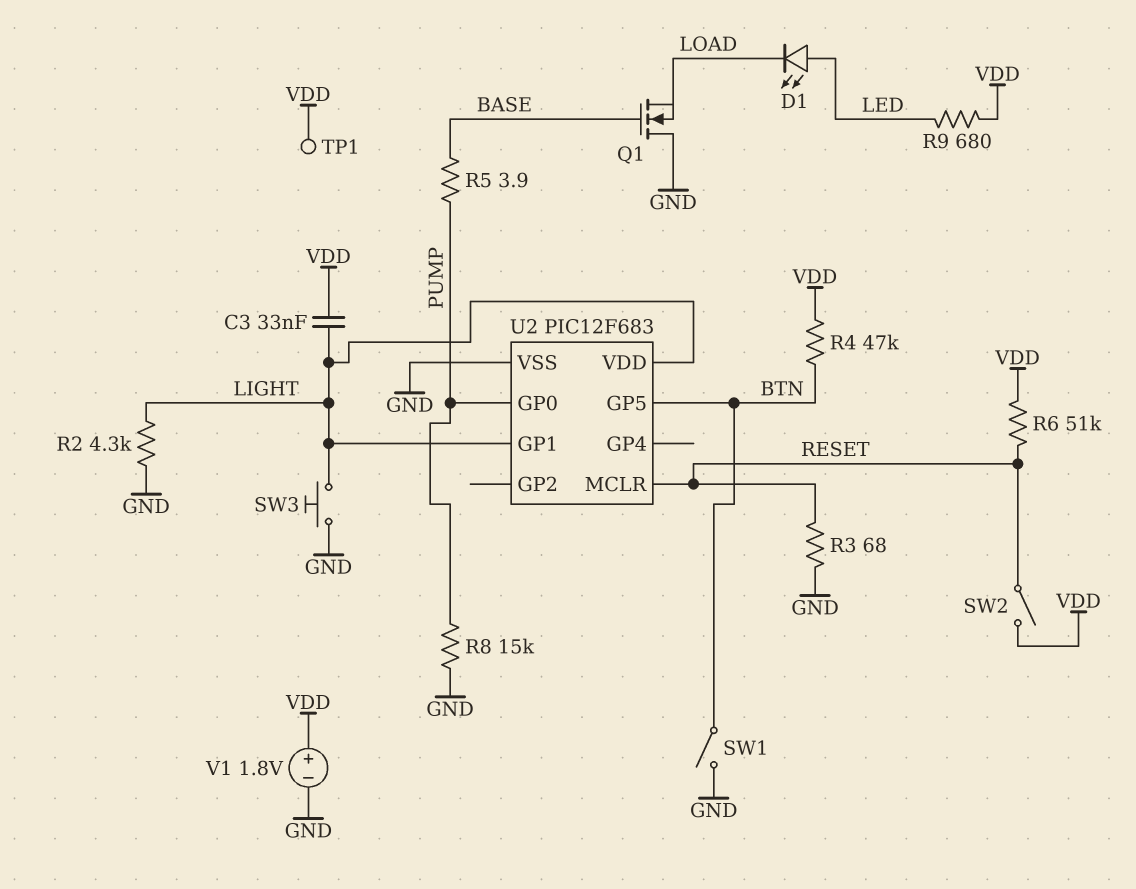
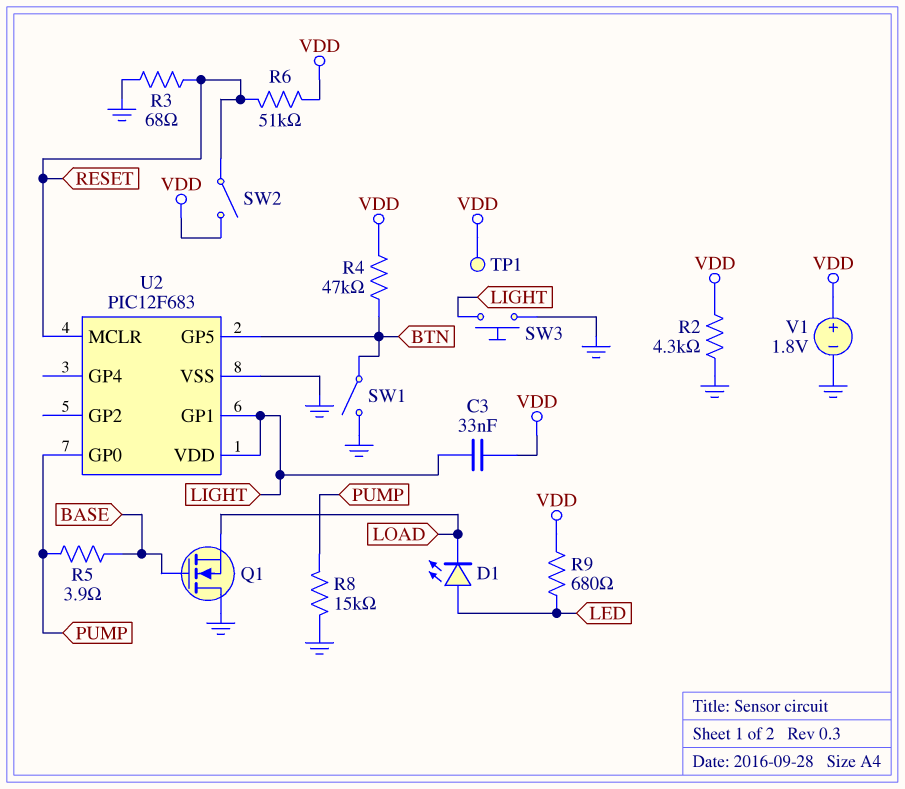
R2: 4.3k (GND, LIGHT) -> 4.3k (GND, VDD)

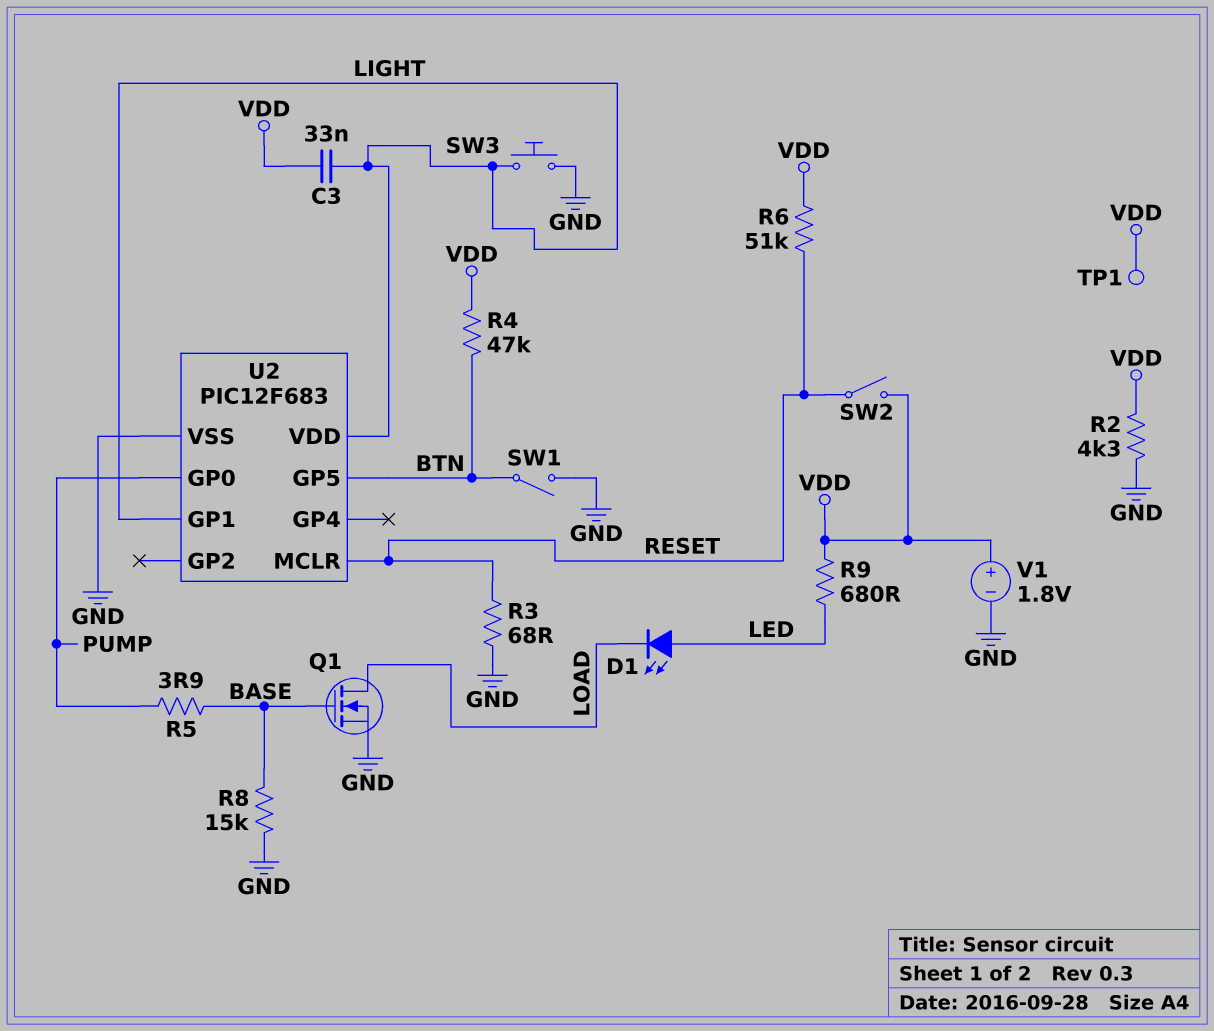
Q1: NMOS (G BASE, D GND, S LOAD) -> NMOS (G BASE, D LOAD, S GND)
R8: 15k (GND, PUMP) -> 15k (BASE, GND)

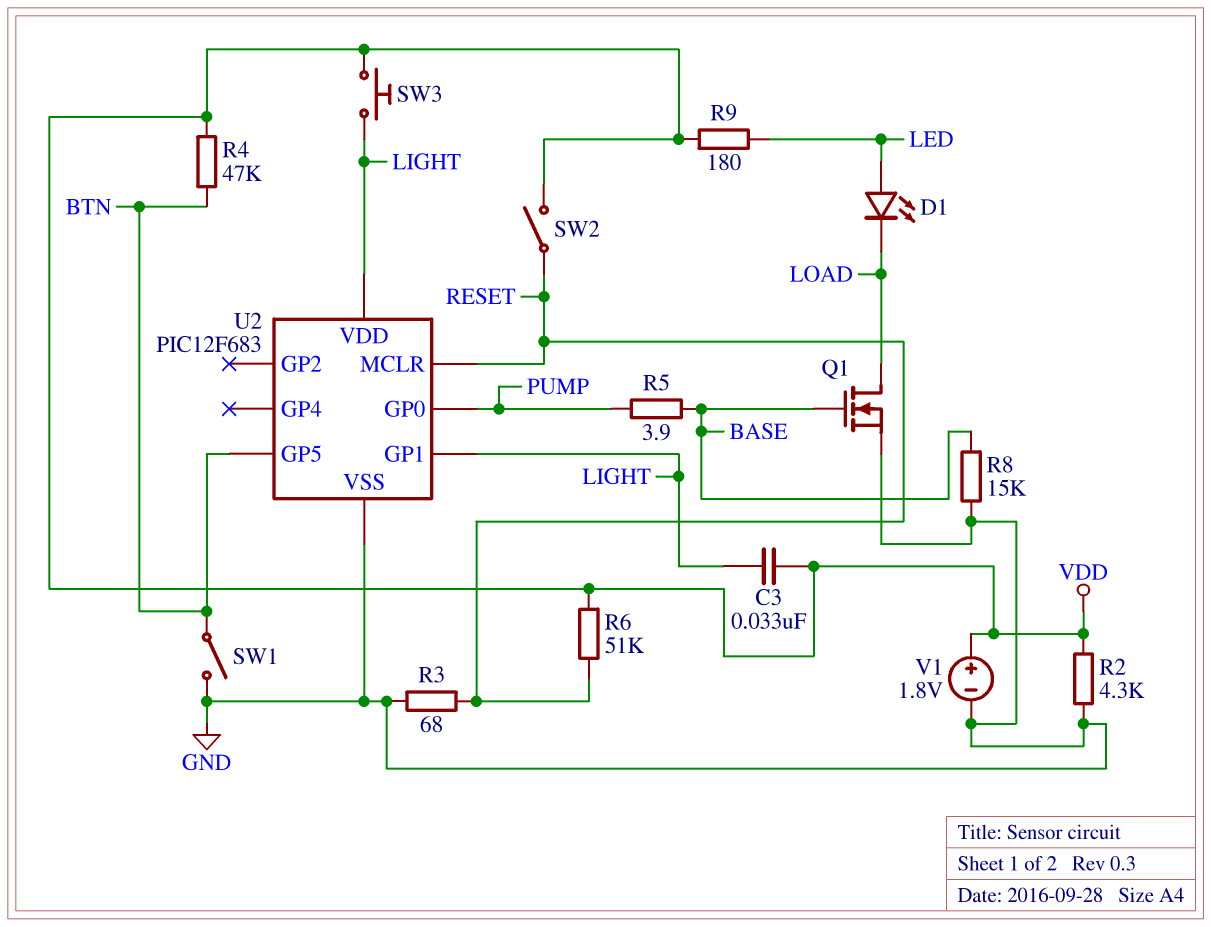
R9: 680 (LED, VDD) -> 180 (LED, VDD)
SW3: button (GND, LIGHT) -> button (LIGHT, VDD)
TP1: test point (VDD) -> none

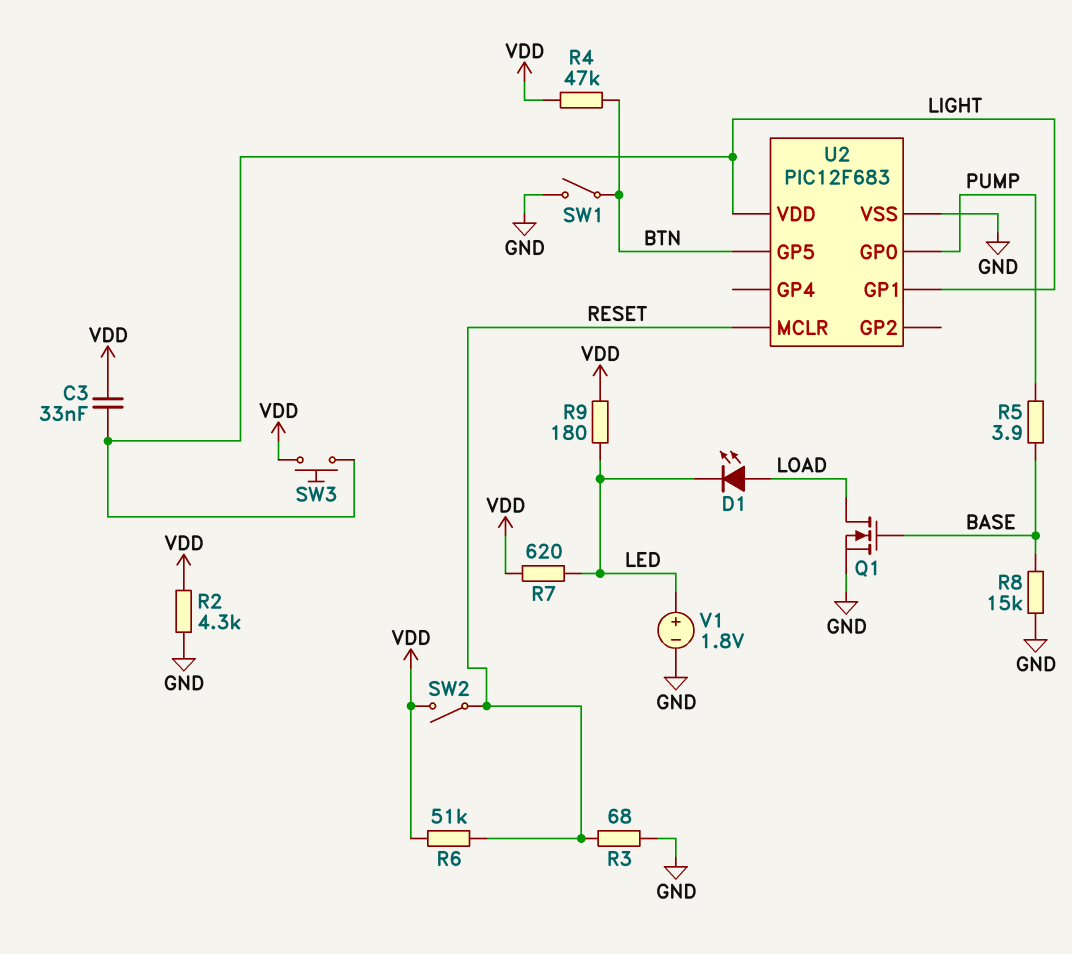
D1: LED (A LED, K LOAD) -> LED (A LOAD, K LED)
R7: none -> 620 (LED, VDD)
V1: 1.8V (plus VDD, minus GND) -> 1.8V (plus LED, minus GND)

